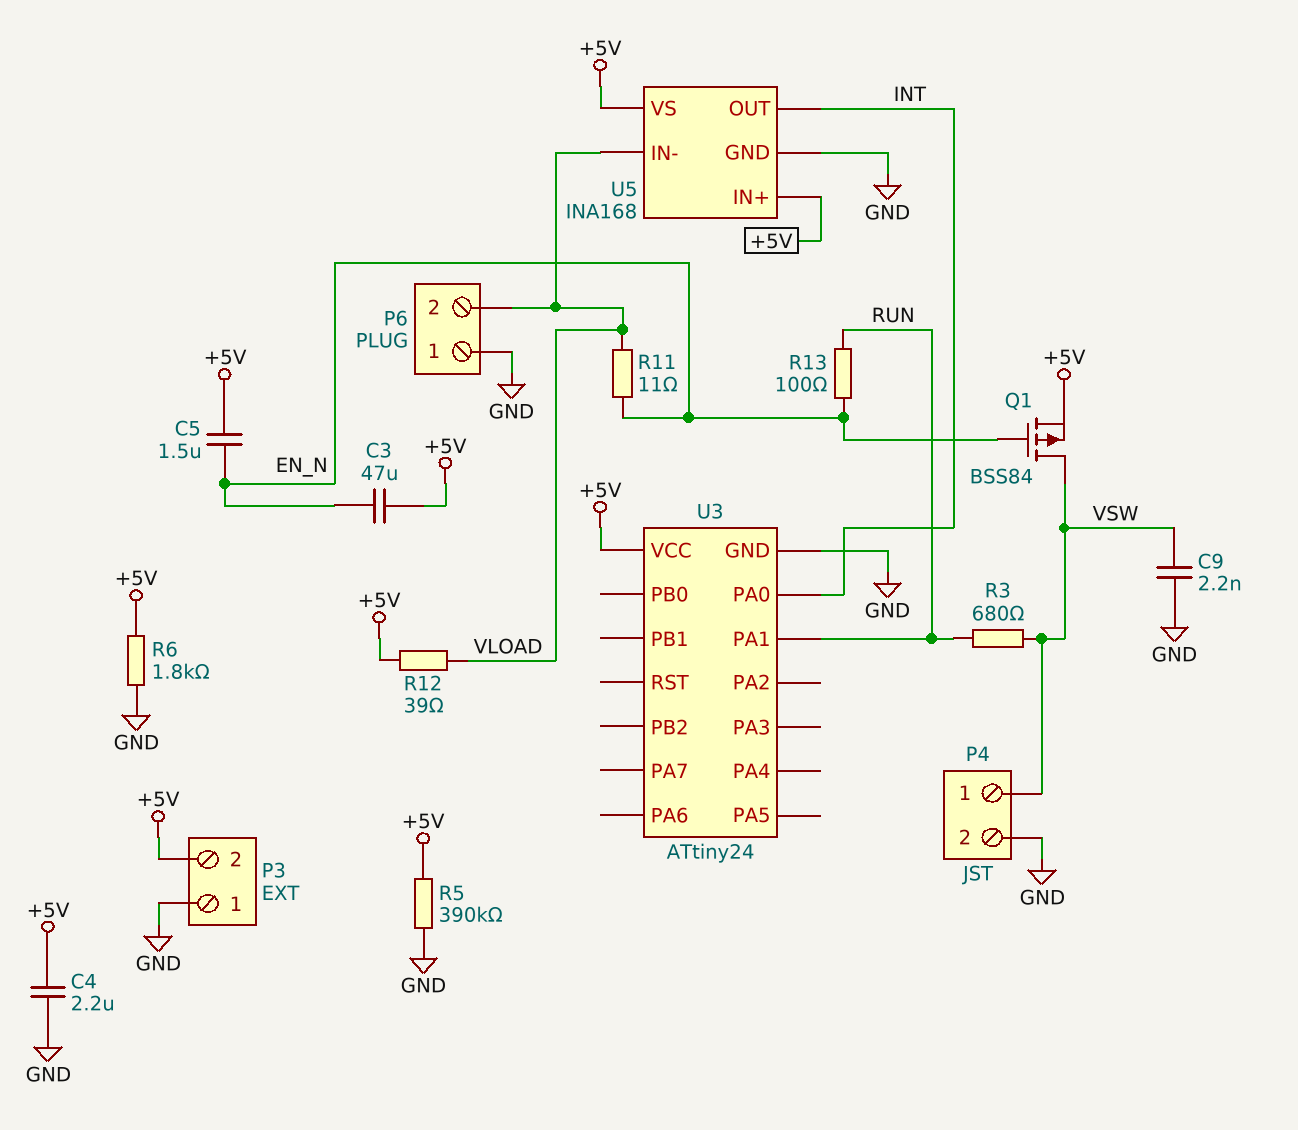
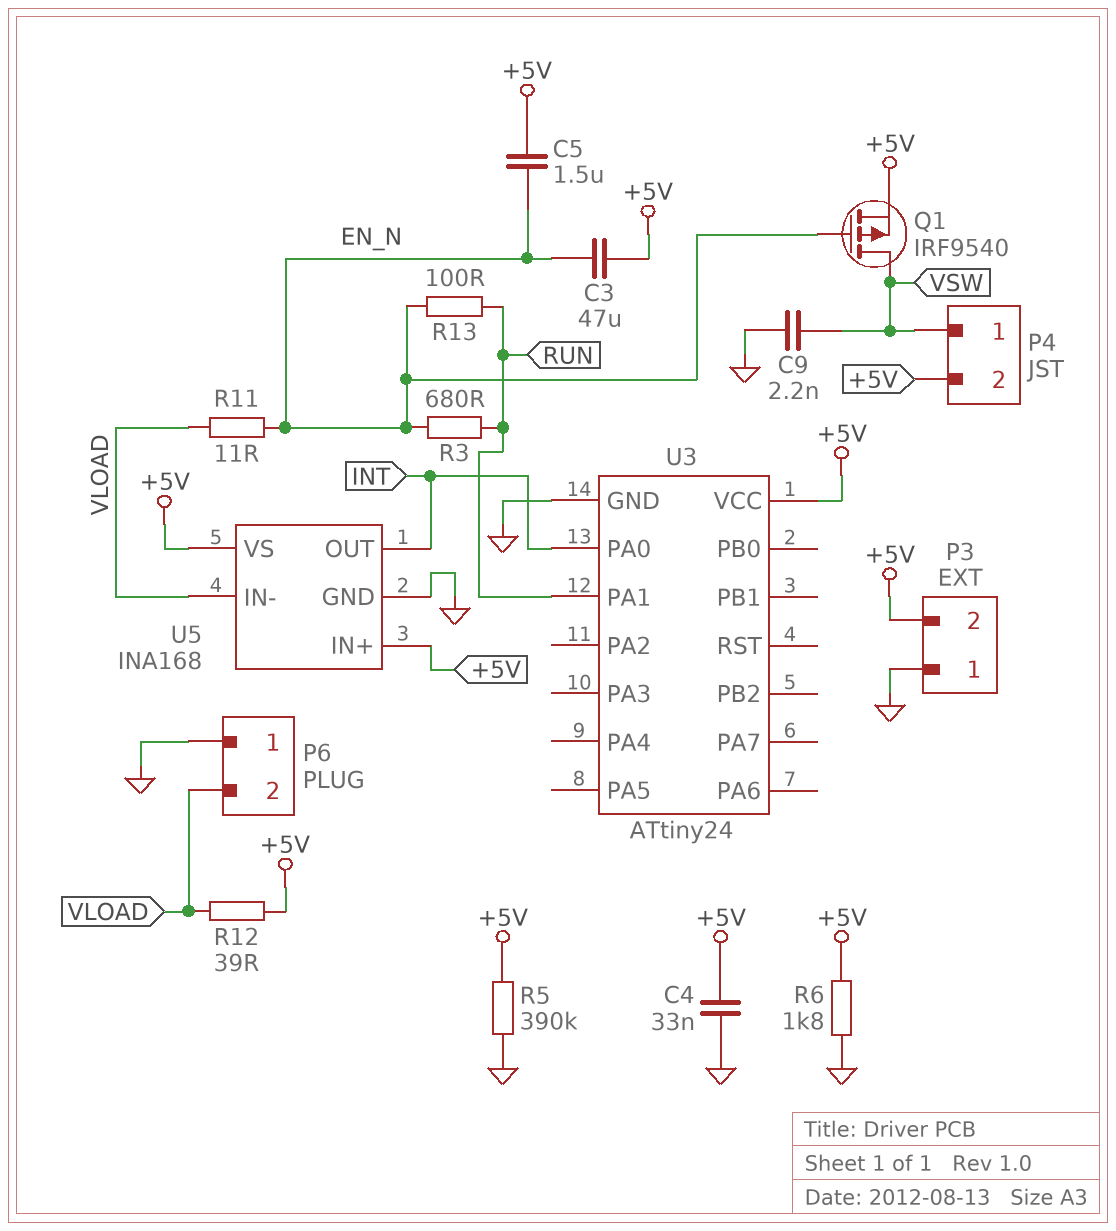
C4: 2.2uF (+5V, GND) -> 33nF (+5V, GND)
P4 pin 2: GND -> +5V
Q1: PMOS BSS84 (G EN_N, D VSW, S +5V) -> PMOS IRF9540 (G EN_N, D VSW, S +5V)
R3: 680 (RUN, VSW) -> 680 (EN_N, RUN)

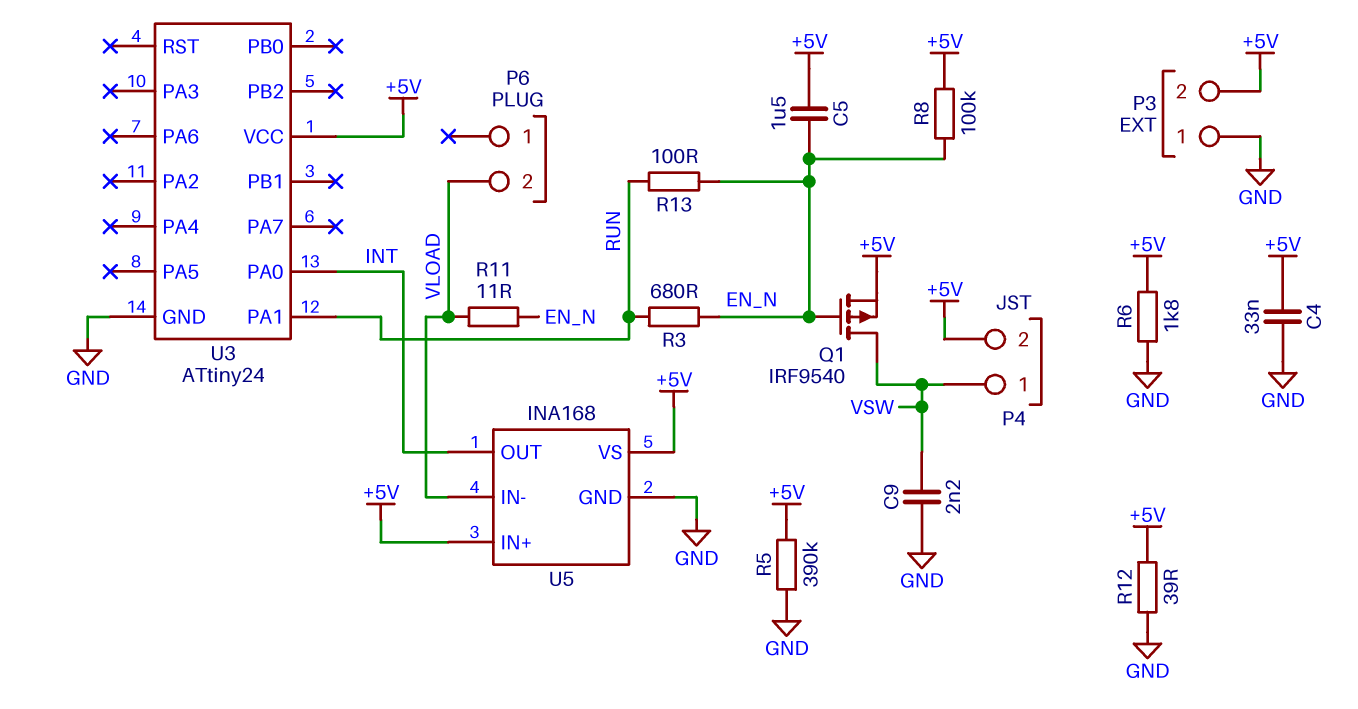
C3: 47uF (+5V, EN_N) -> none
P6 pin 1: GND -> none
R8: none -> 100k (+5V, EN_N)
R12: 39 (+5V, VLOAD) -> 39 (+5V, GND)

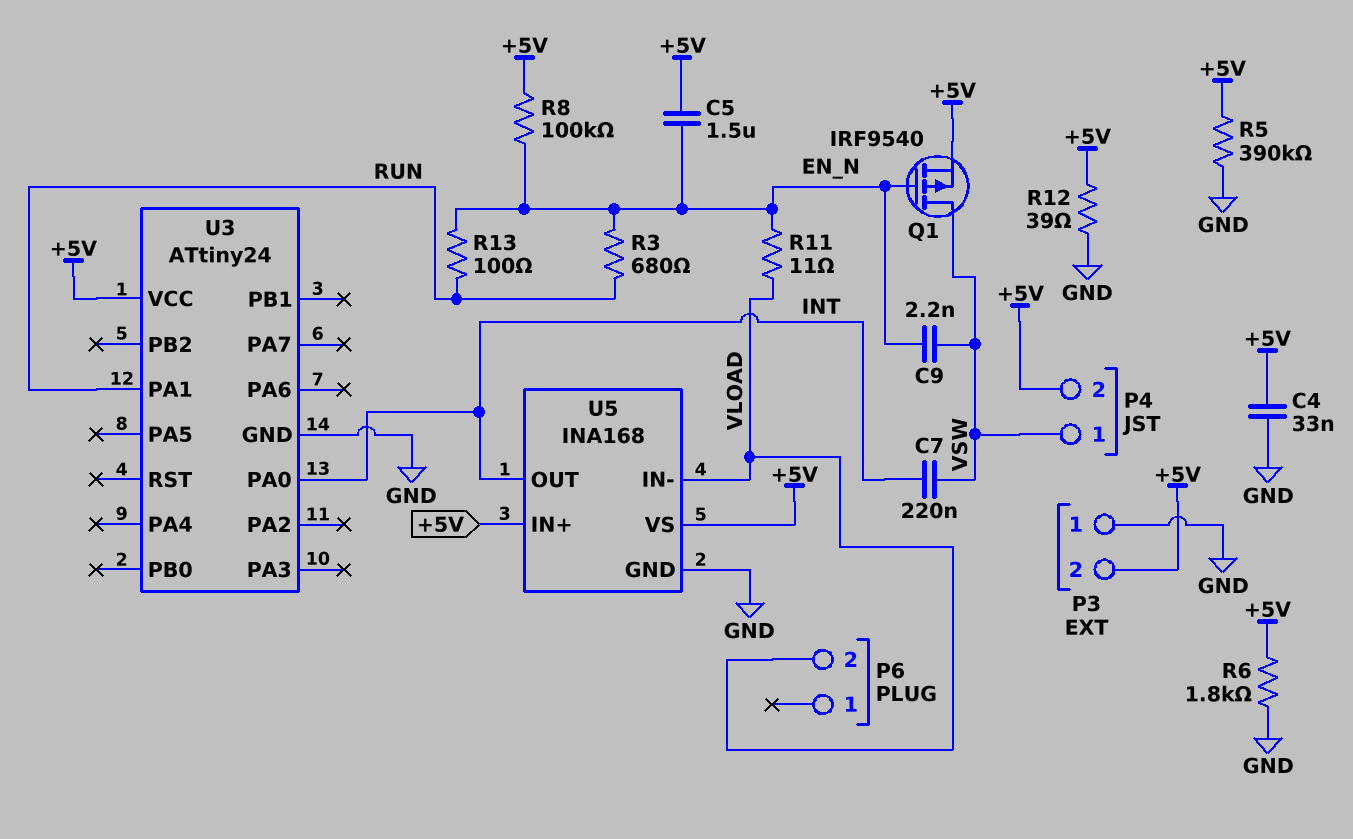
C7: none -> 220nF (INT, VSW)
C9: 2.2nF (GND, VSW) -> 2.2nF (EN_N, VSW)

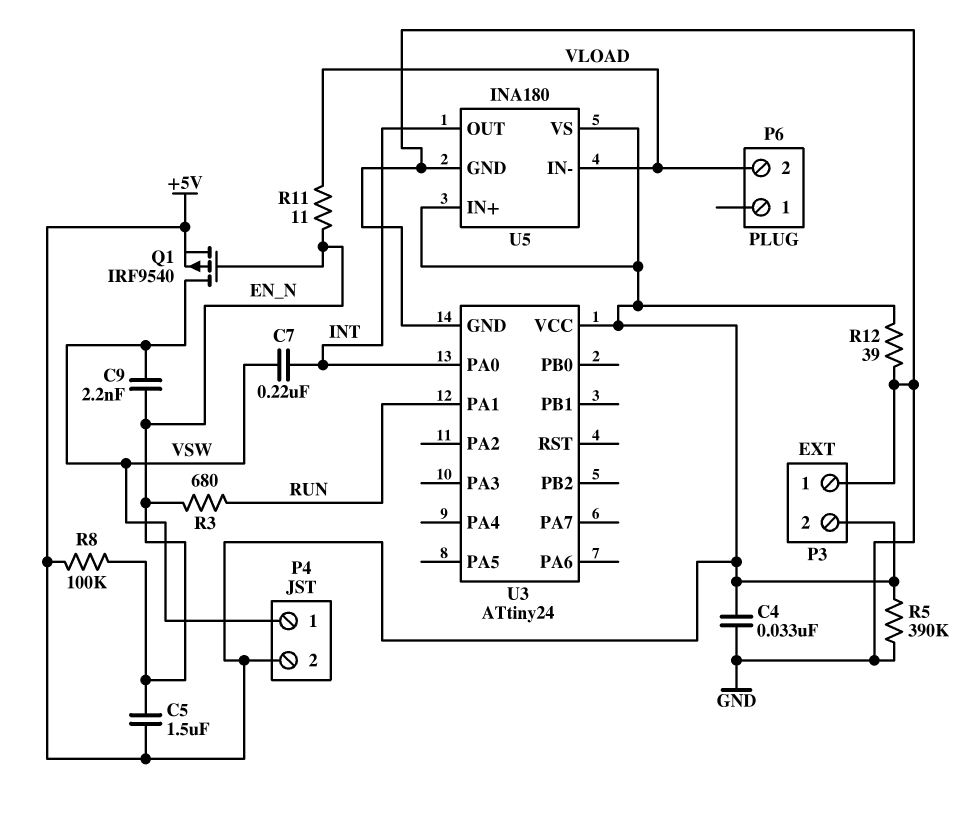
R6: 1.8k (+5V, GND) -> none
R13: 100 (EN_N, RUN) -> none
U5: INA168 -> INA180

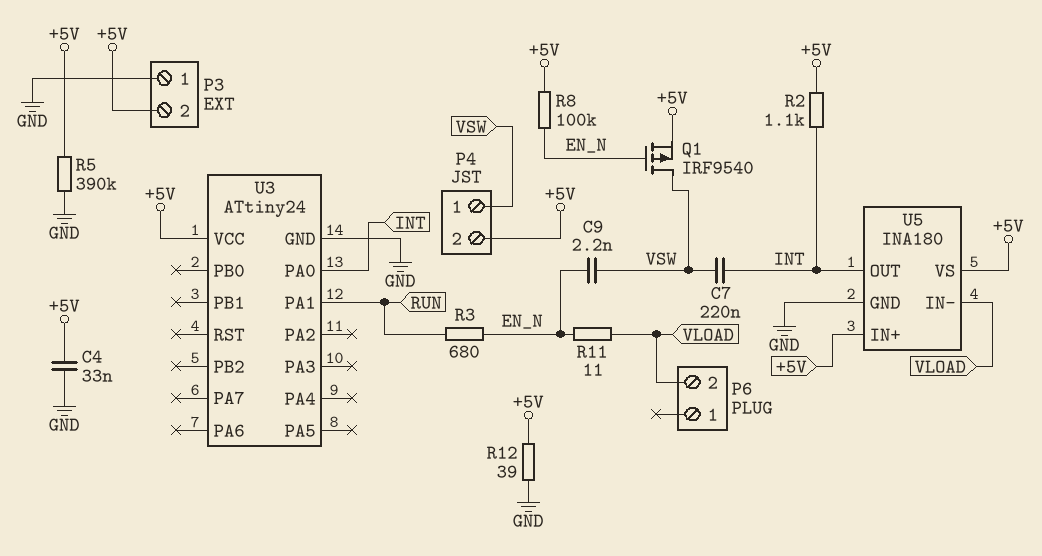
C5: 1.5uF (+5V, EN_N) -> none
R2: none -> 1.1k (+5V, INT)

